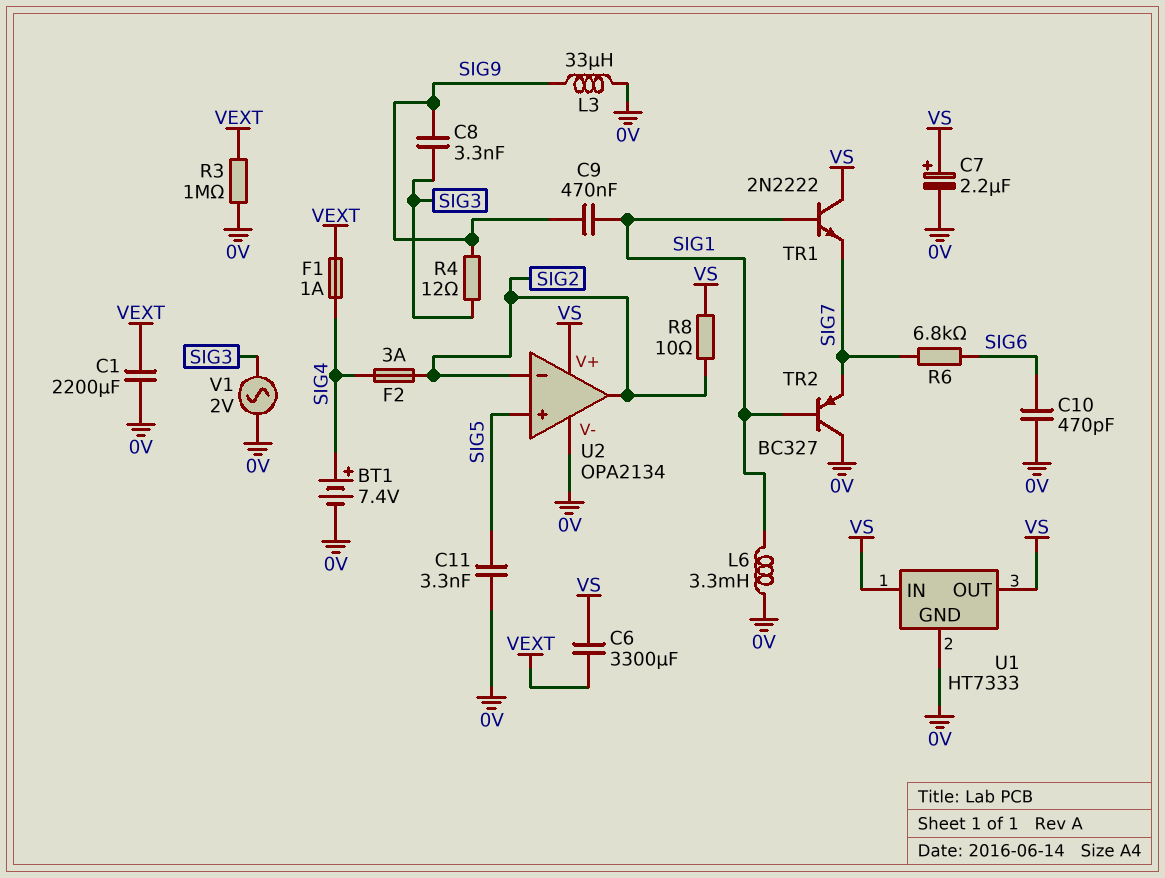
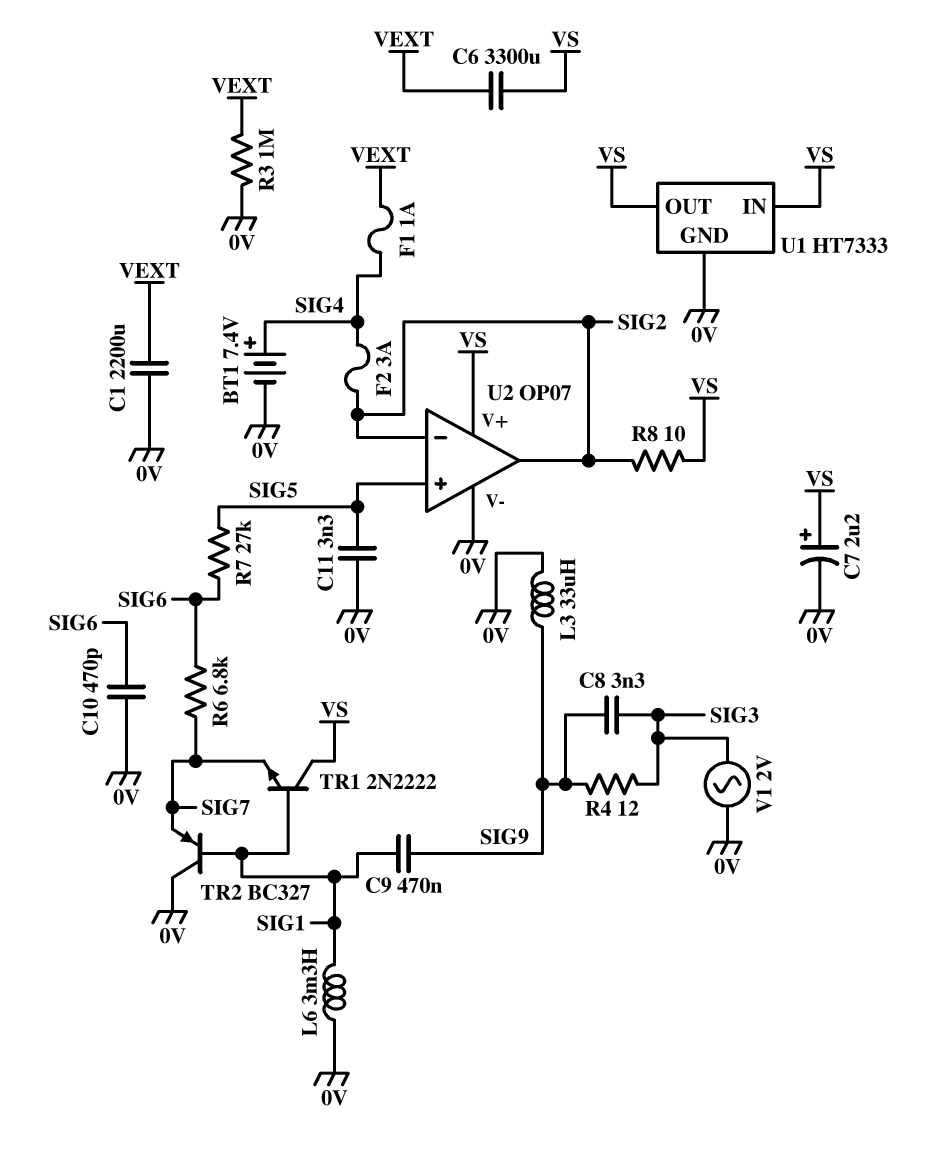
R7: none -> 27k (SIG5, SIG6)
U2: OPA2134 -> OP07

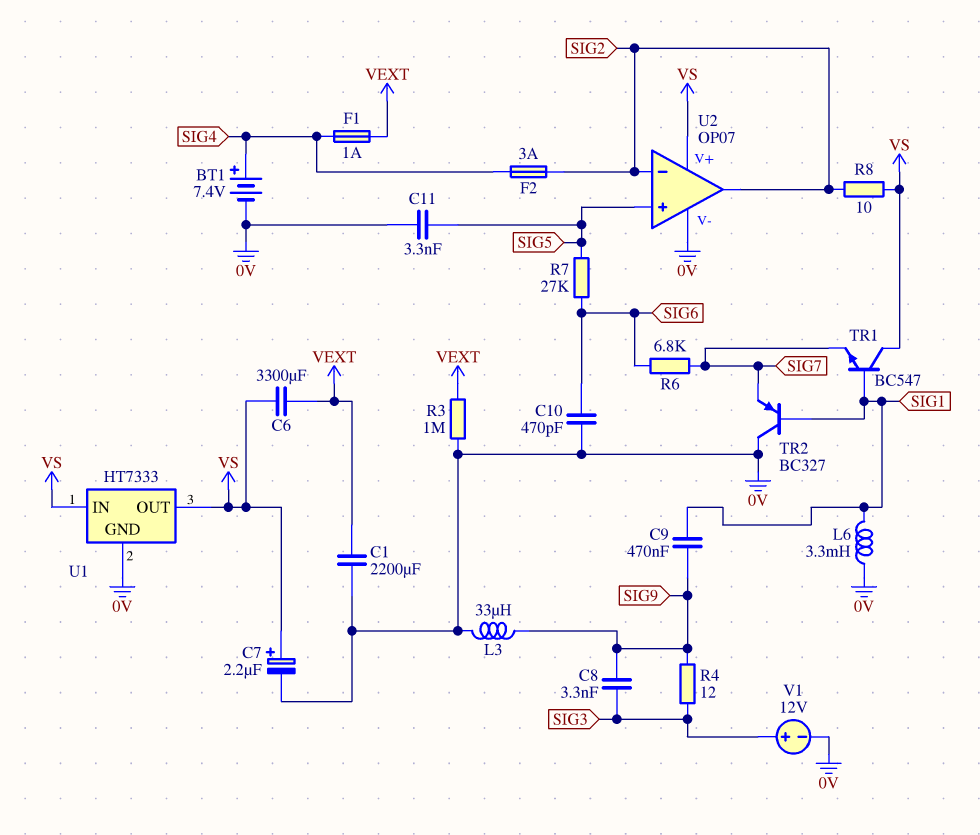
TR1: NPN 2N2222 (B SIG1, C VS, E SIG7) -> NPN BC547 (B SIG1, C VS, E SIG7)
V1: AC 2V (0V, SIG3) -> 12V (plus SIG3, minus 0V)

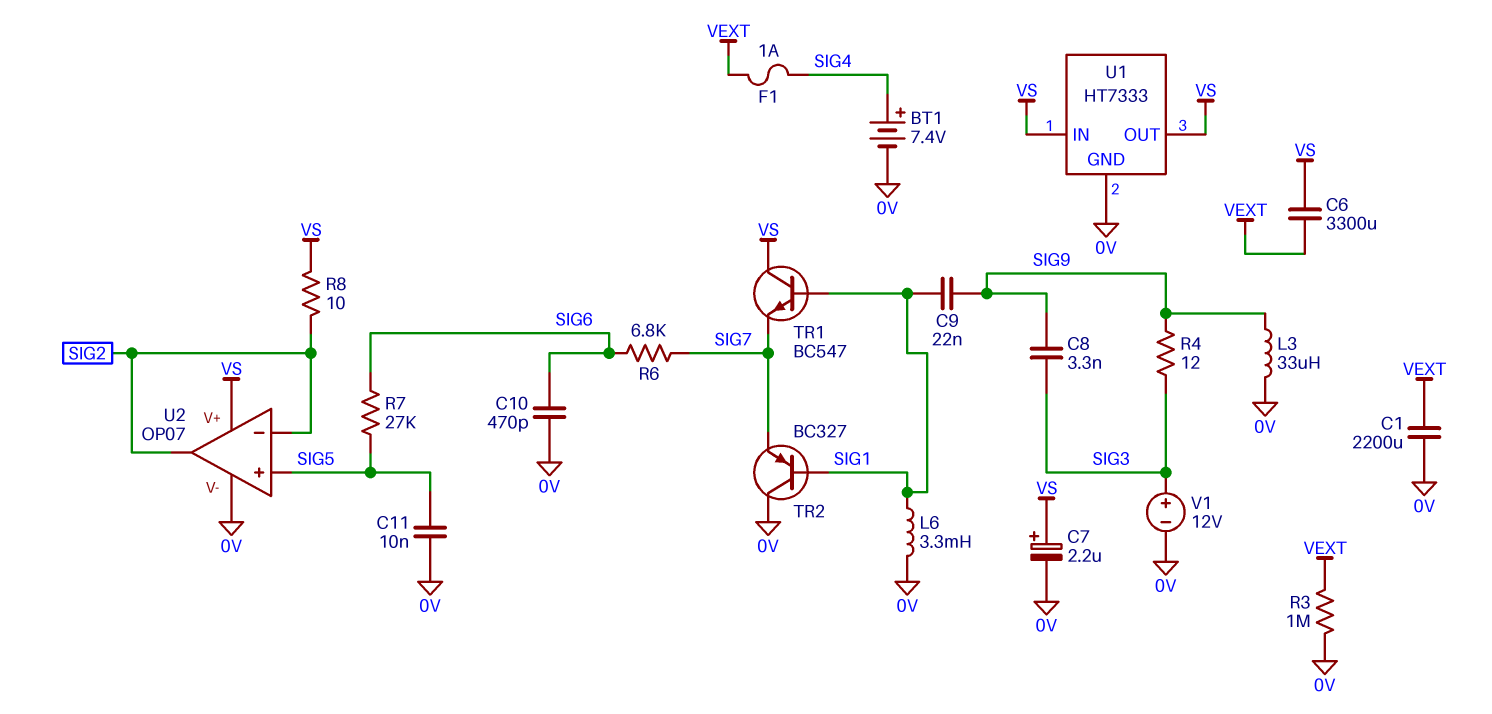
C9: 470nF (SIG1, SIG9) -> 22nF (SIG1, SIG9)
C11: 3.3nF (0V, SIG5) -> 10nF (0V, SIG5)
F2: 3A (SIG2, SIG4) -> none

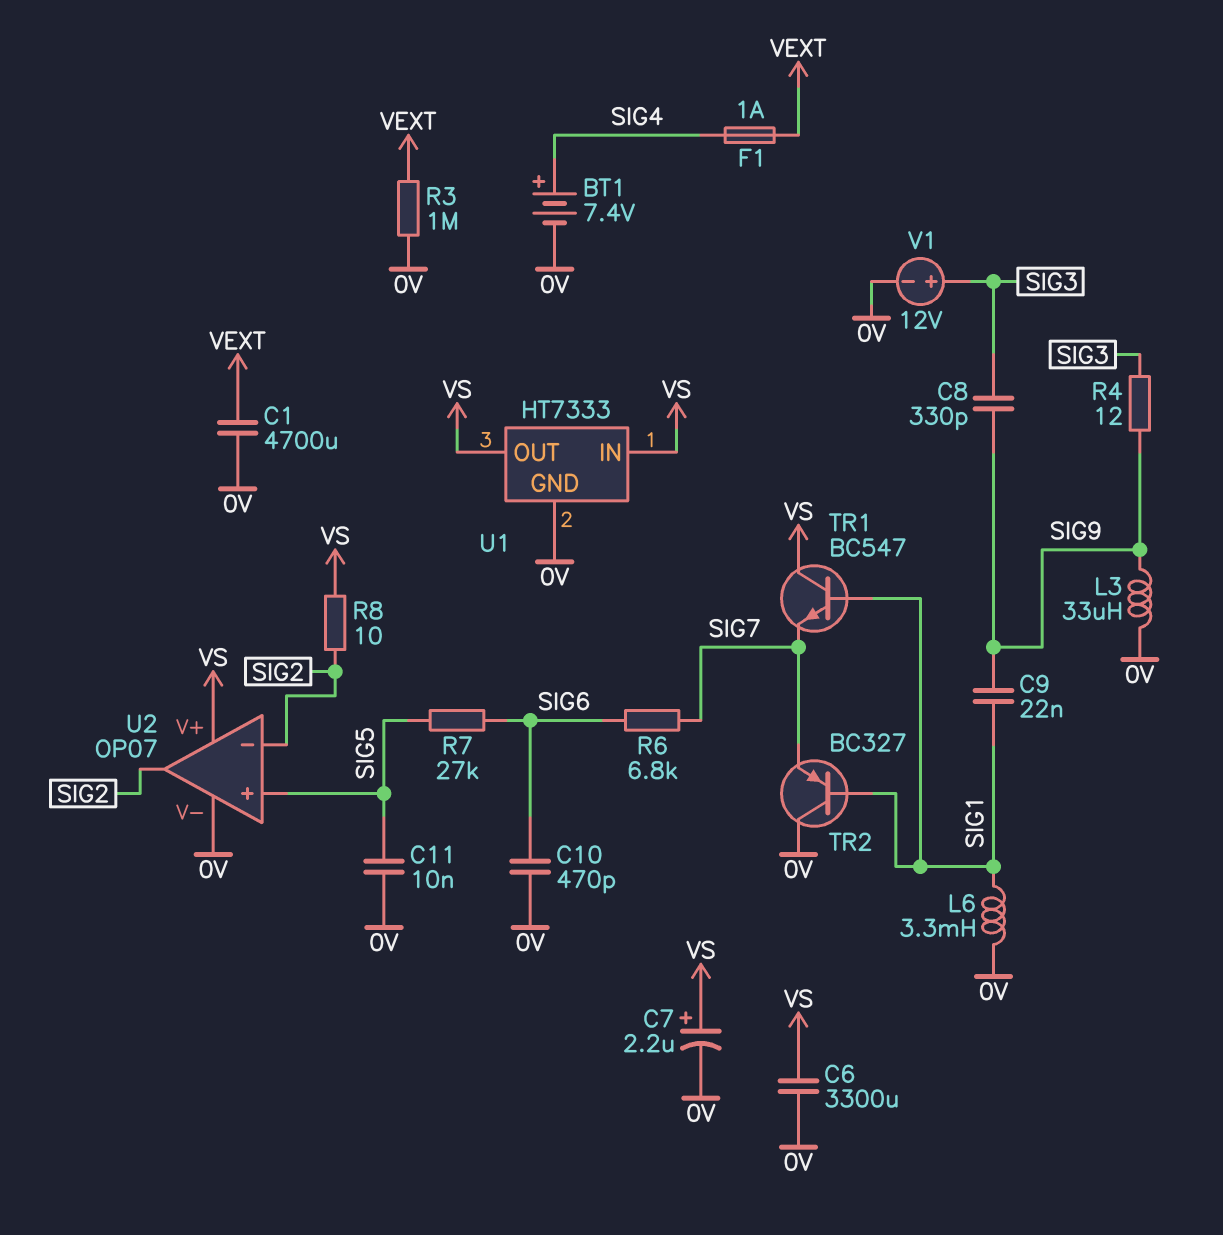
C1: 2200uF (0V, VEXT) -> 4700uF (0V, VEXT)
C6: 3300uF (VEXT, VS) -> 3300uF (0V, VS)
C8: 3.3nF (SIG3, SIG9) -> 330pF (SIG3, SIG9)

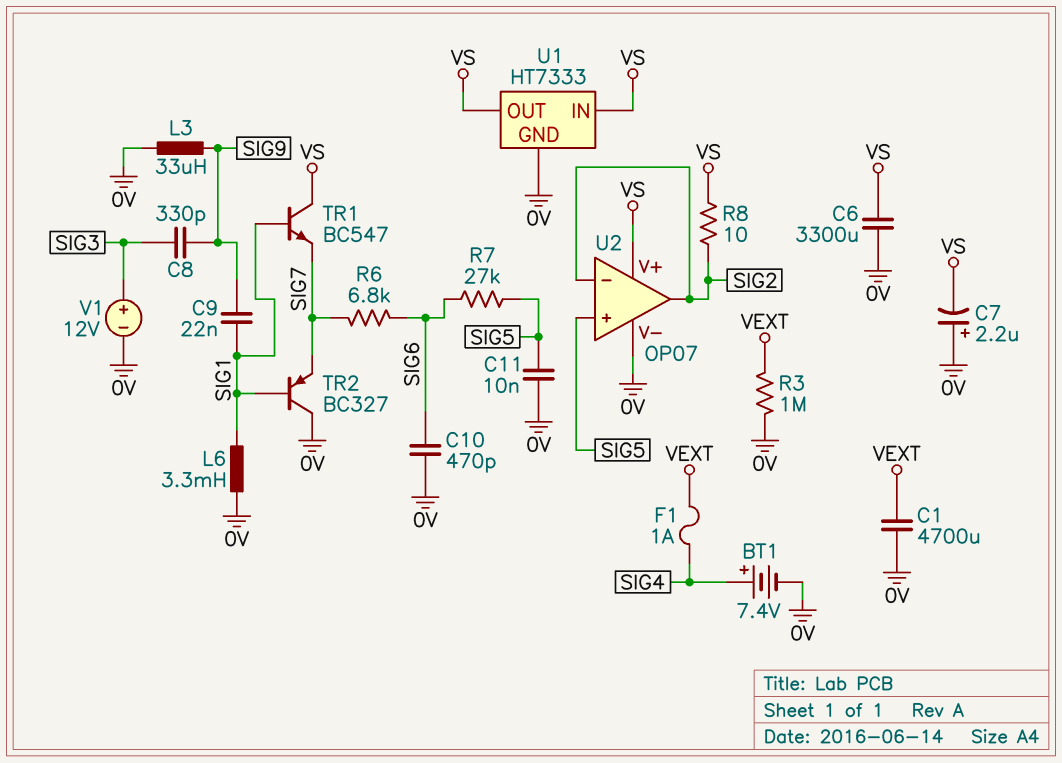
C7: 2.2uF (plus VS, minus 0V) -> 2.2uF (plus 0V, minus VS)
R4: 12 (SIG3, SIG9) -> none

